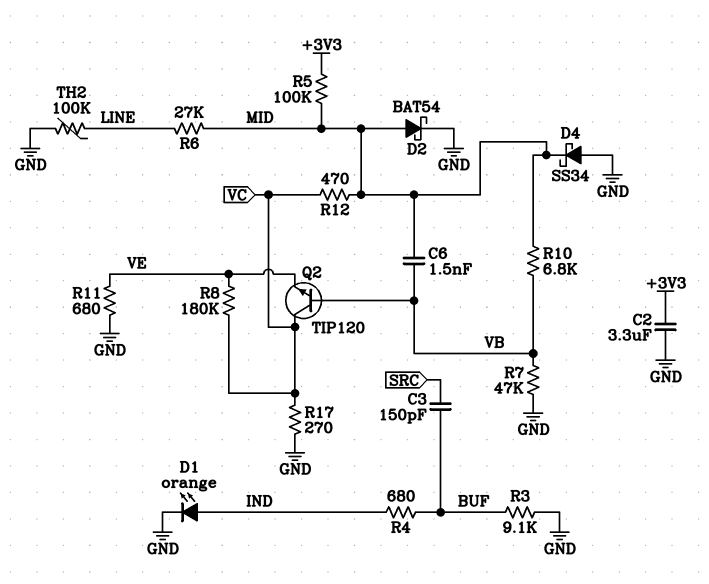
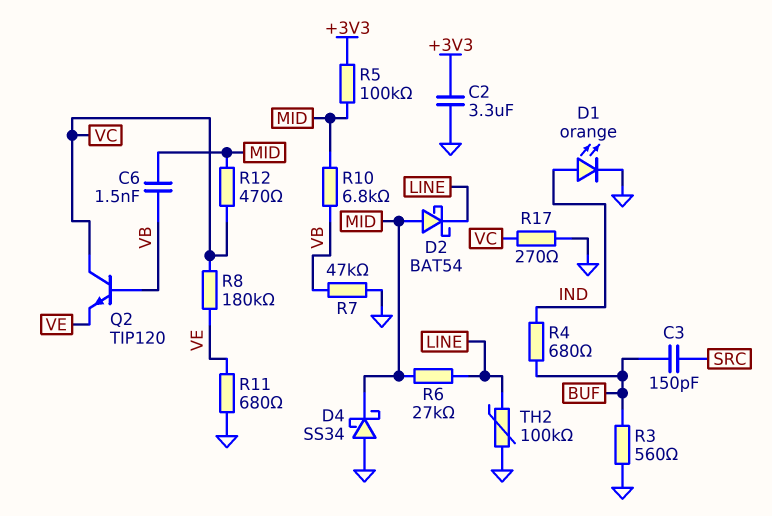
D2: schottky BAT54 (A MID, K GND) -> schottky BAT54 (A MID, K LINE)
R3: 9.1k (BUF, GND) -> 560 (BUF, GND)

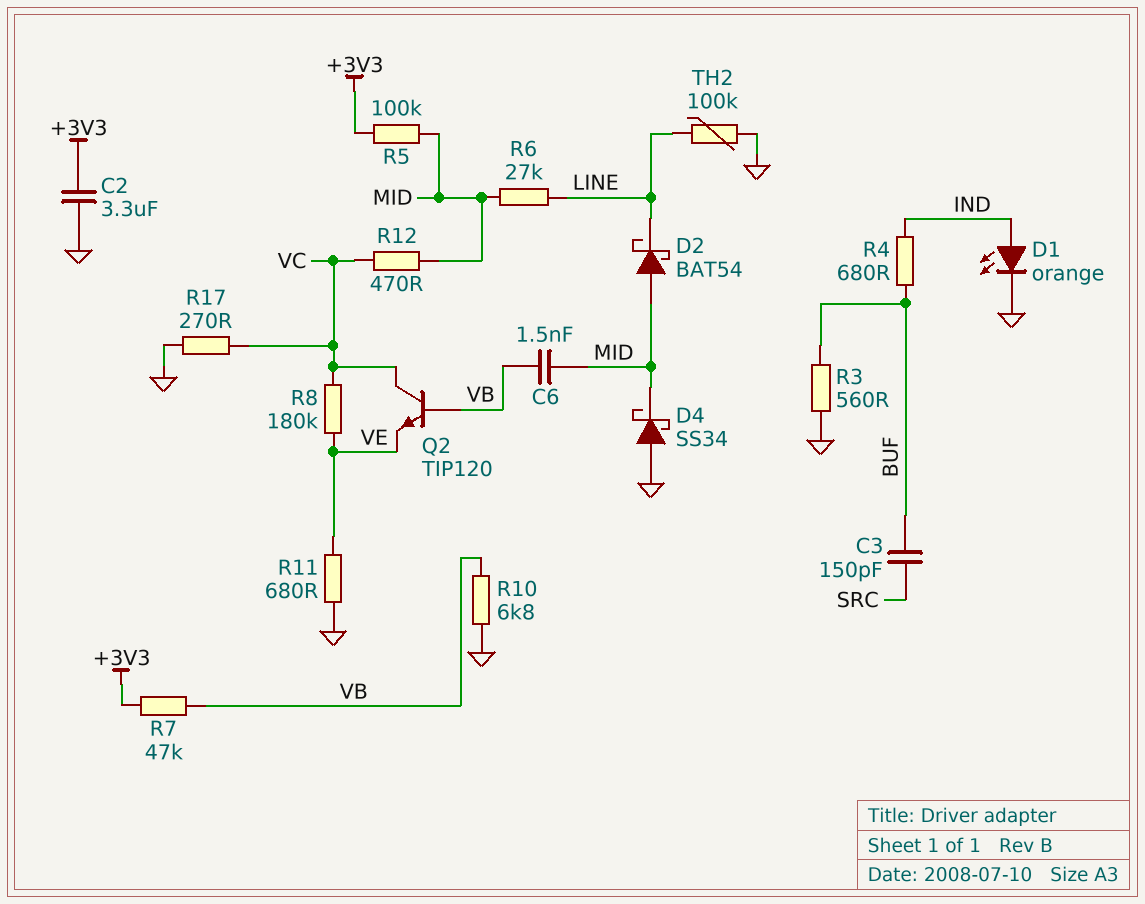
R7: 47k (GND, VB) -> 47k (+3V3, VB)
R10: 6.8k (MID, VB) -> 6.8k (GND, VB)

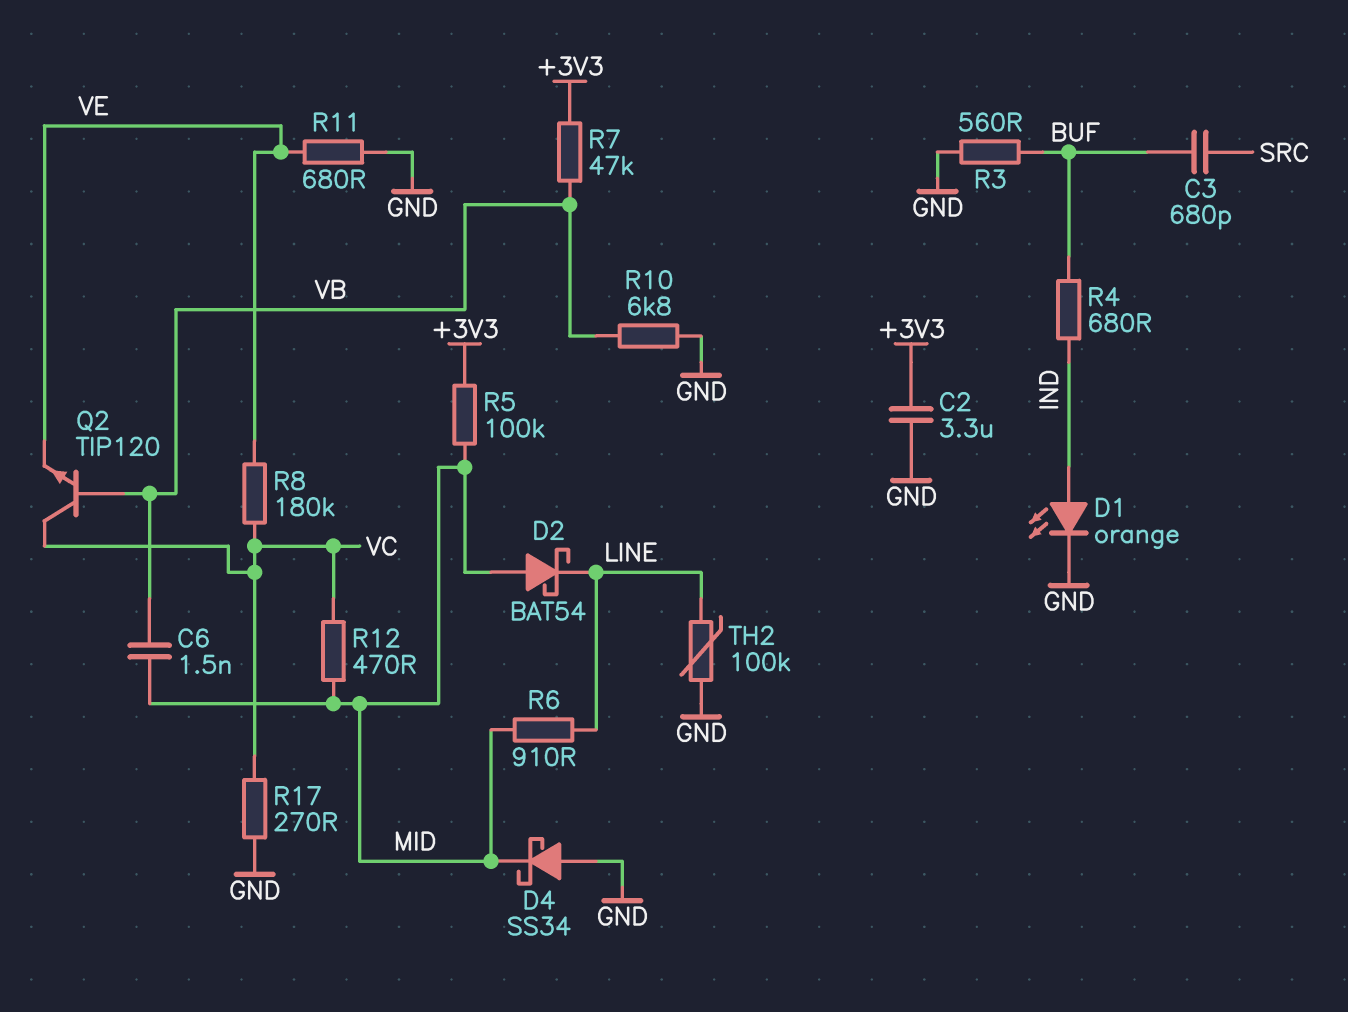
C3: 150pF (BUF, SRC) -> 680pF (BUF, SRC)
R6: 27k (LINE, MID) -> 910 (LINE, MID)

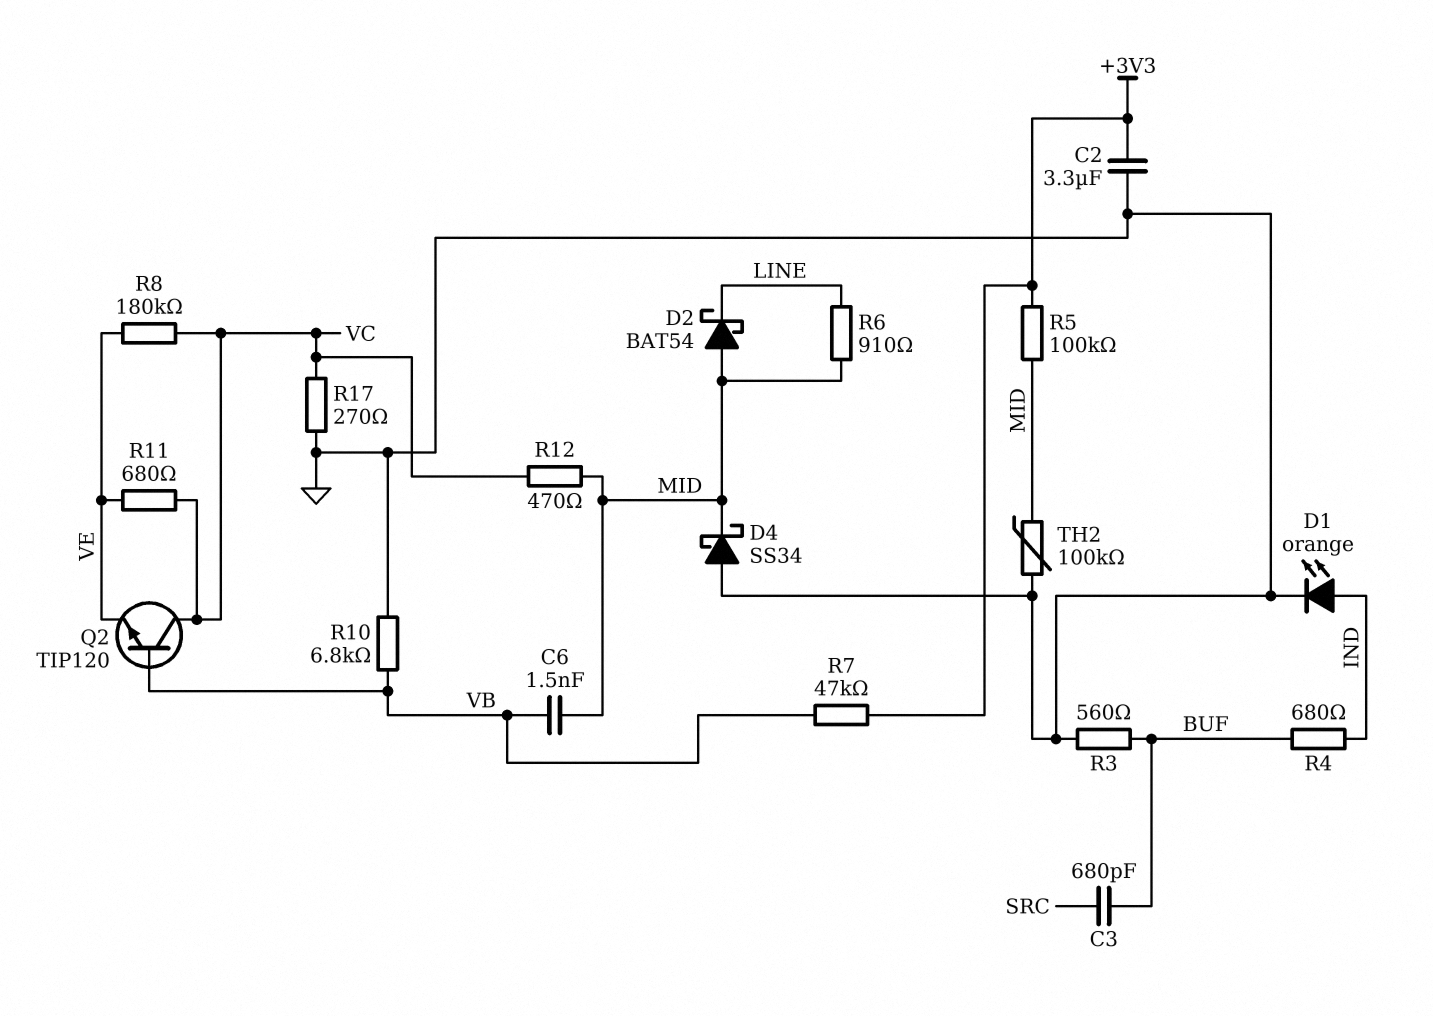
R11: 680 (GND, VE) -> 680 (VC, VE)
TH2: 100k (GND, LINE) -> 100k (GND, MID)

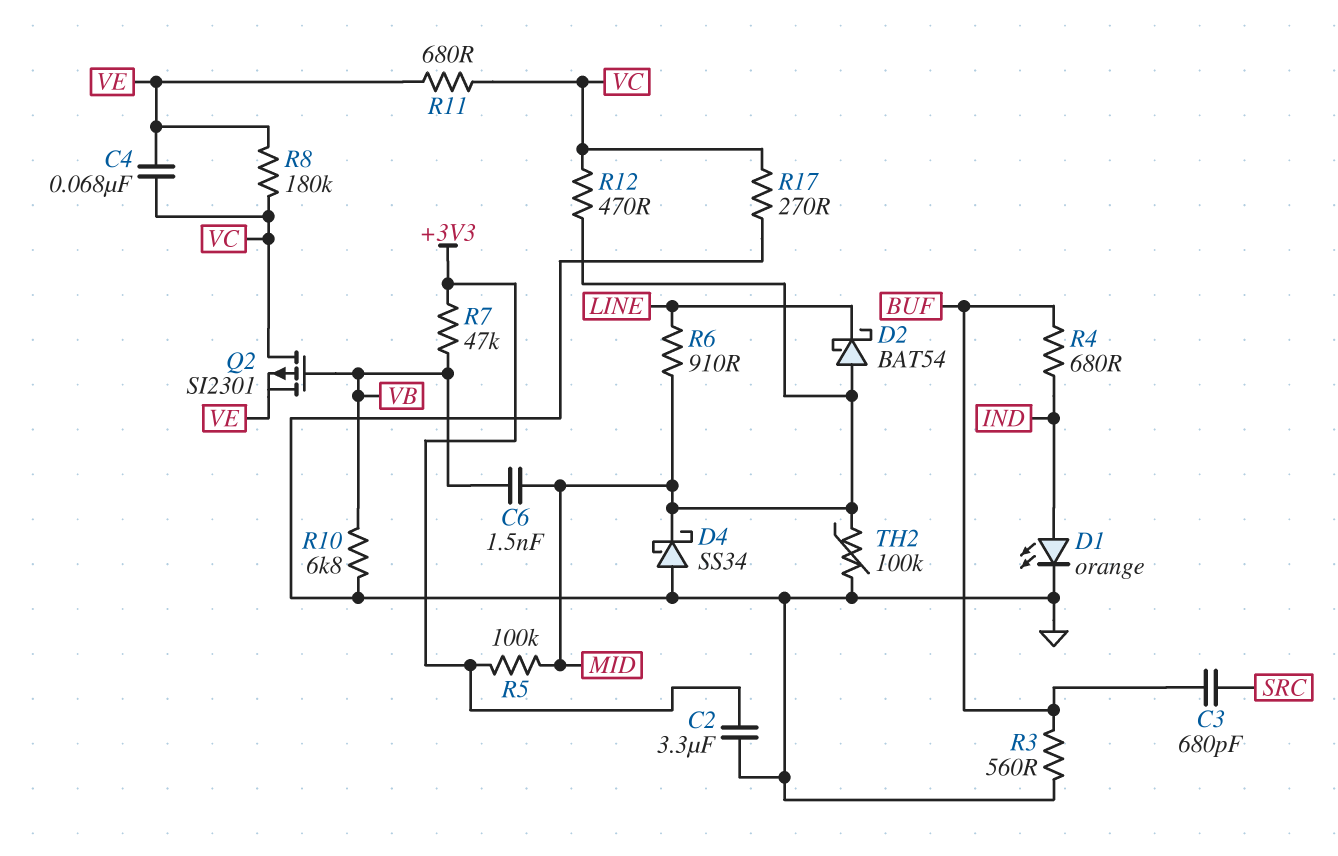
C4: none -> 68nF (VC, VE)
Q2: NPN TIP120 (B VB, C VC, E VE) -> PMOS SI2301 (G VB, D VC, S VE)

